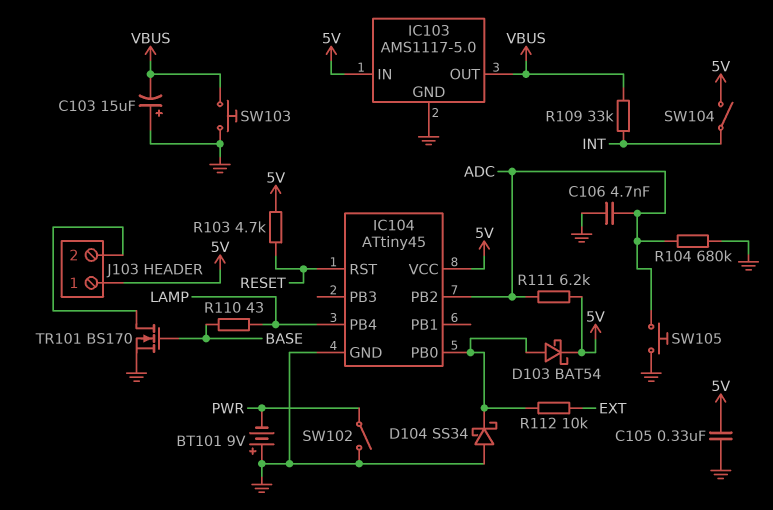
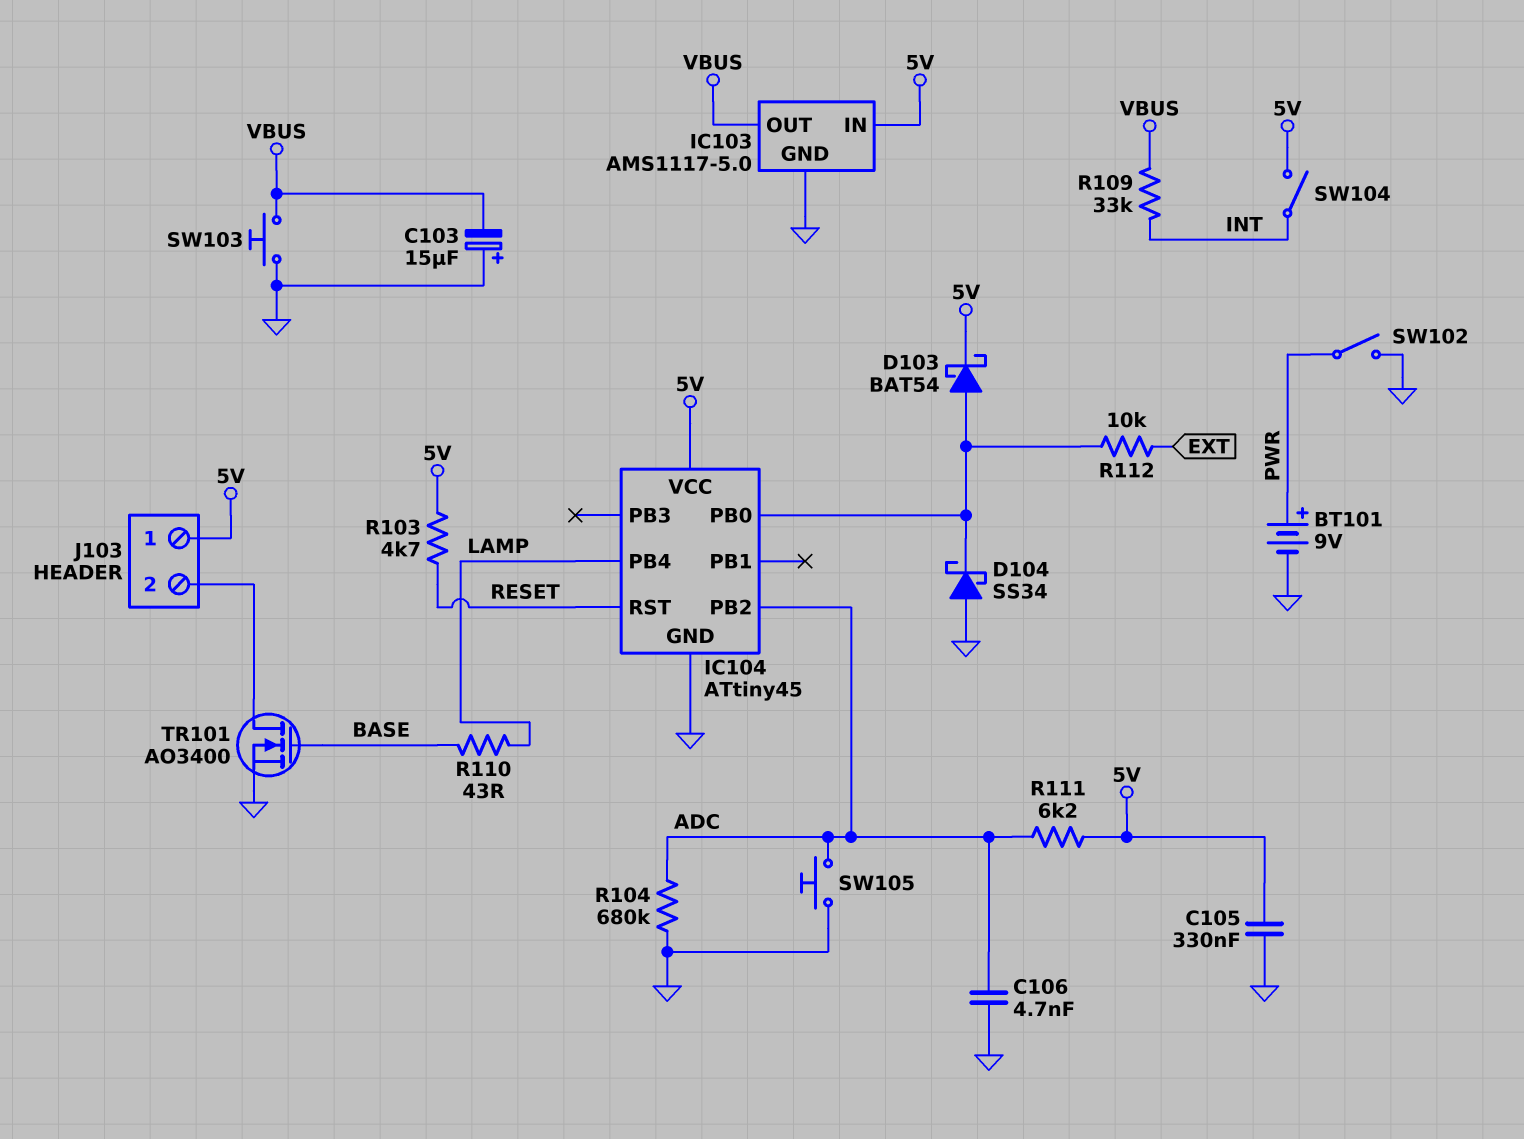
BT101: 9V (plus GND, minus PWR) -> 9V (plus PWR, minus GND)
TR101: NMOS BS170 (G BASE, D J103/2, S GND) -> NMOS AO3400 (G BASE, D J103/2, S GND)

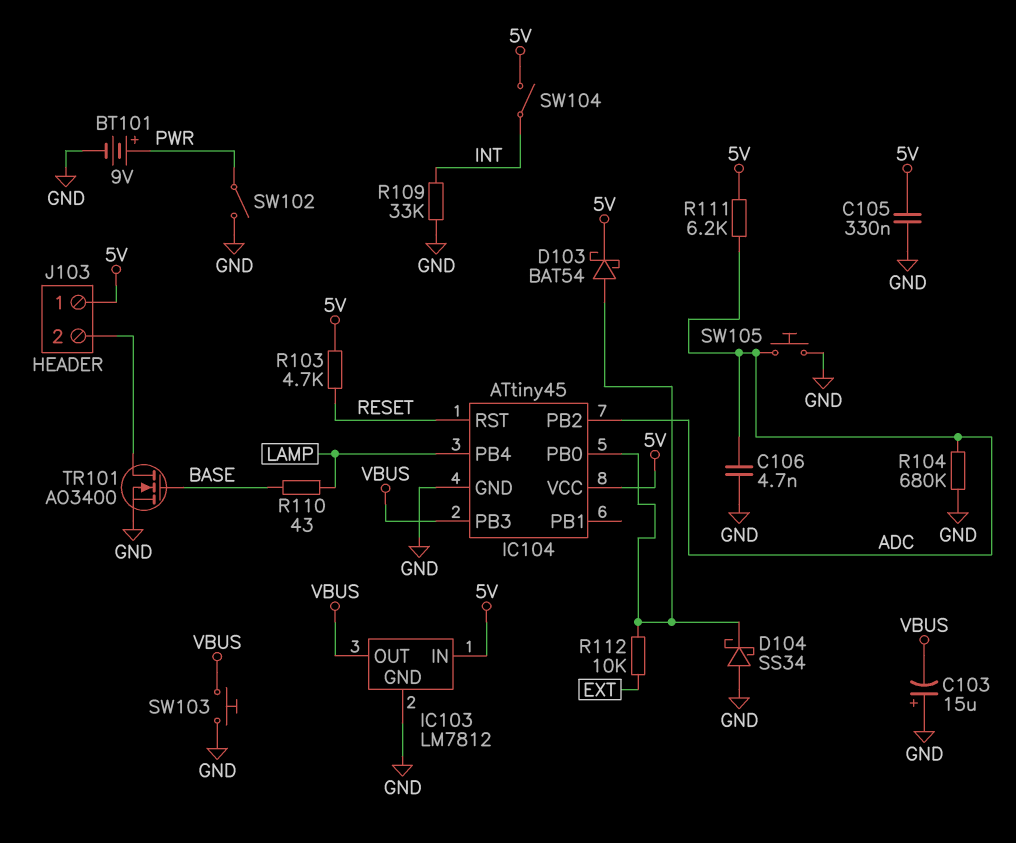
IC103: AMS1117-5.0 -> LM7812
IC104 pin PB3: none -> VBUS
R109: 33k (INT, VBUS) -> 33k (GND, INT)

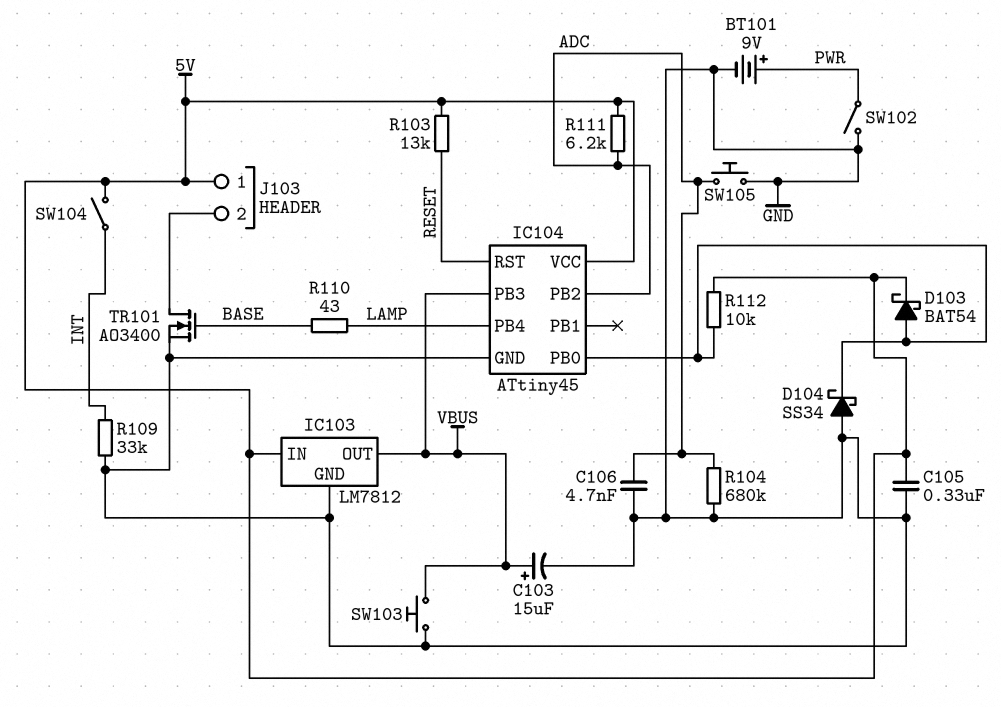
C103: 15uF (plus GND, minus VBUS) -> 15uF (plus VBUS, minus GND)
R103: 4.7k (5V, RESET) -> 13k (5V, RESET)
R112: 10k (EXT, IC104/PB0) -> 10k (5V, IC104/PB0)

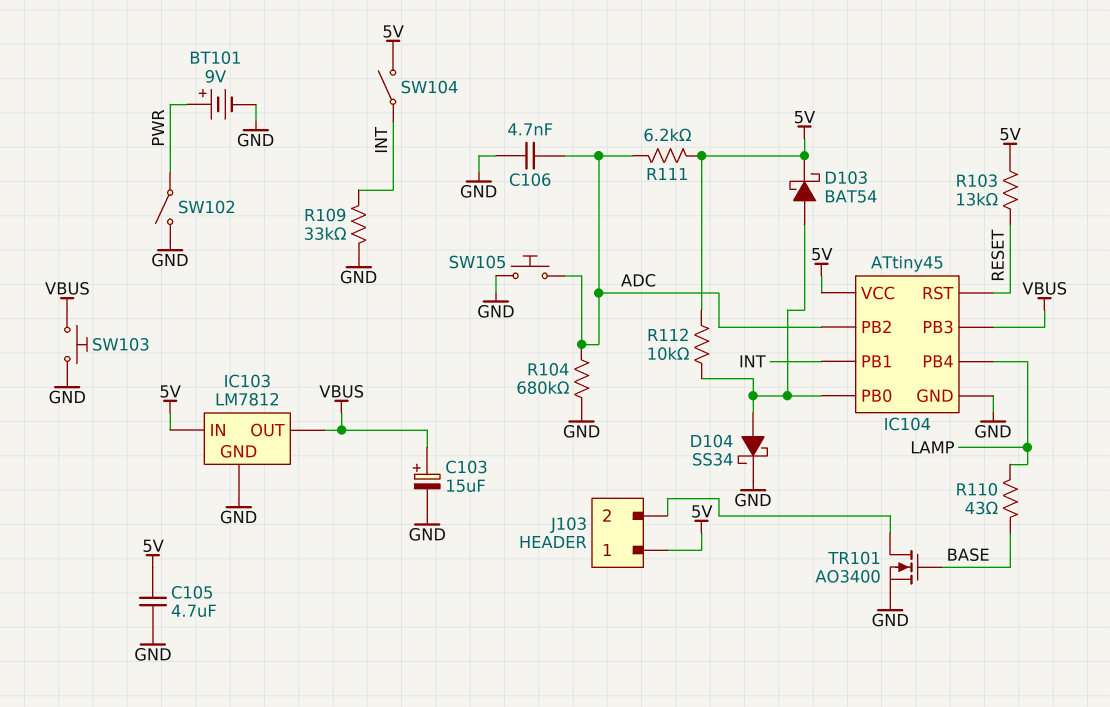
C105: 330nF (5V, GND) -> 4.7uF (5V, GND)
D104: schottky SS34 (A GND, K IC104/PB0) -> schottky SS34 (A IC104/PB0, K GND)
IC104 pin PB1: none -> INT

